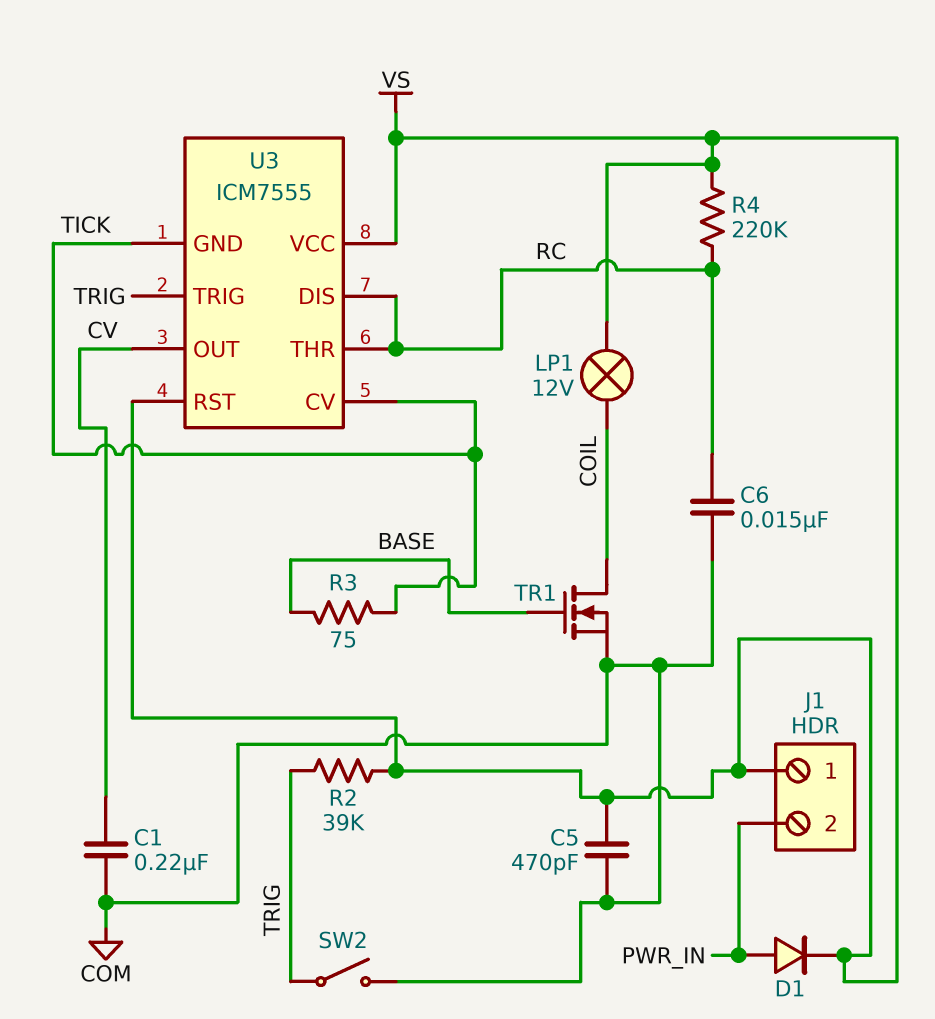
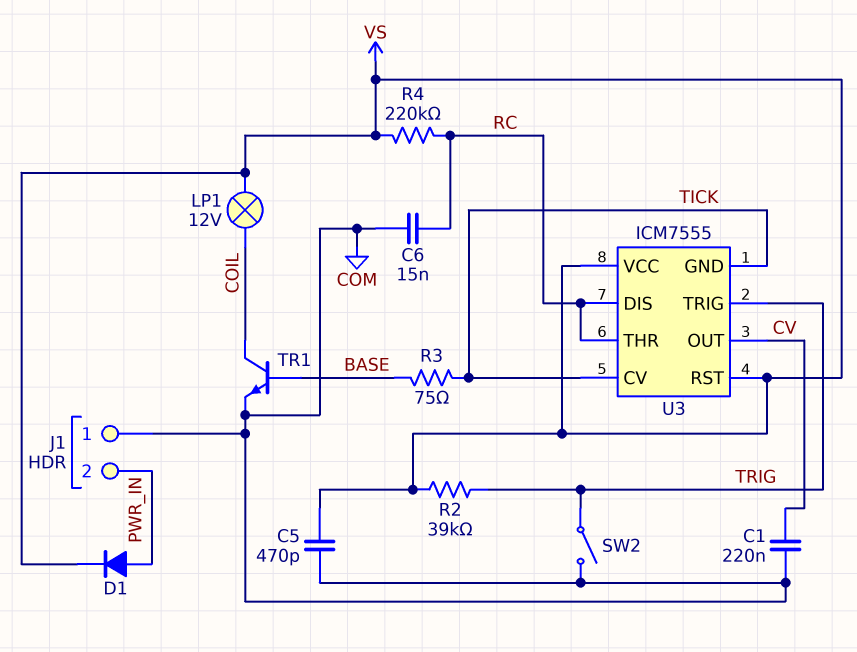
J1 pin 1: VS -> COM
TR1: NMOS (G BASE, D COIL, S COM) -> NPN (B BASE, C COIL, E COM)

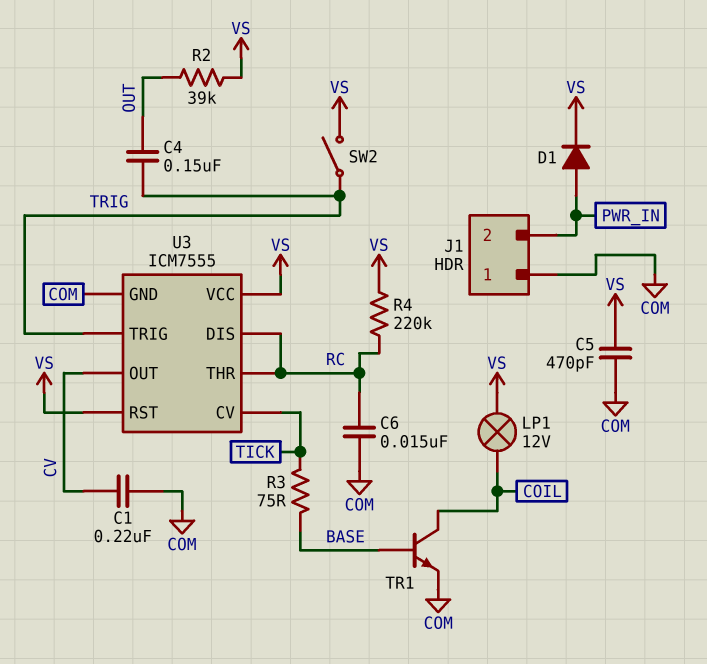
C4: none -> 150nF (OUT, TRIG)
R2: 39k (TRIG, VS) -> 39k (OUT, VS)
SW2: switch (COM, TRIG) -> switch (TRIG, VS)
U3 pin GND: TICK -> COM

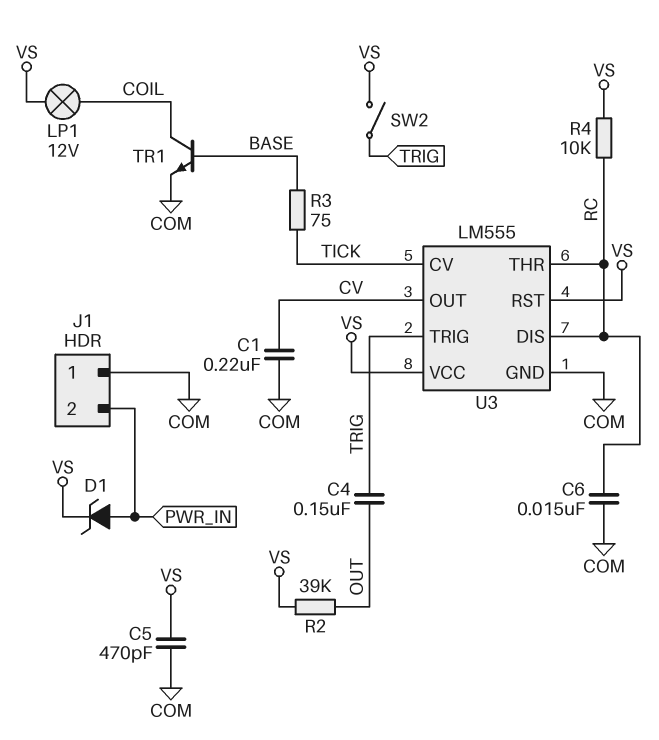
D1: diode (A PWR_IN, K VS) -> zener (A PWR_IN, K VS)
R4: 220k (RC, VS) -> 10k (RC, VS)
U3: ICM7555 -> LM555

